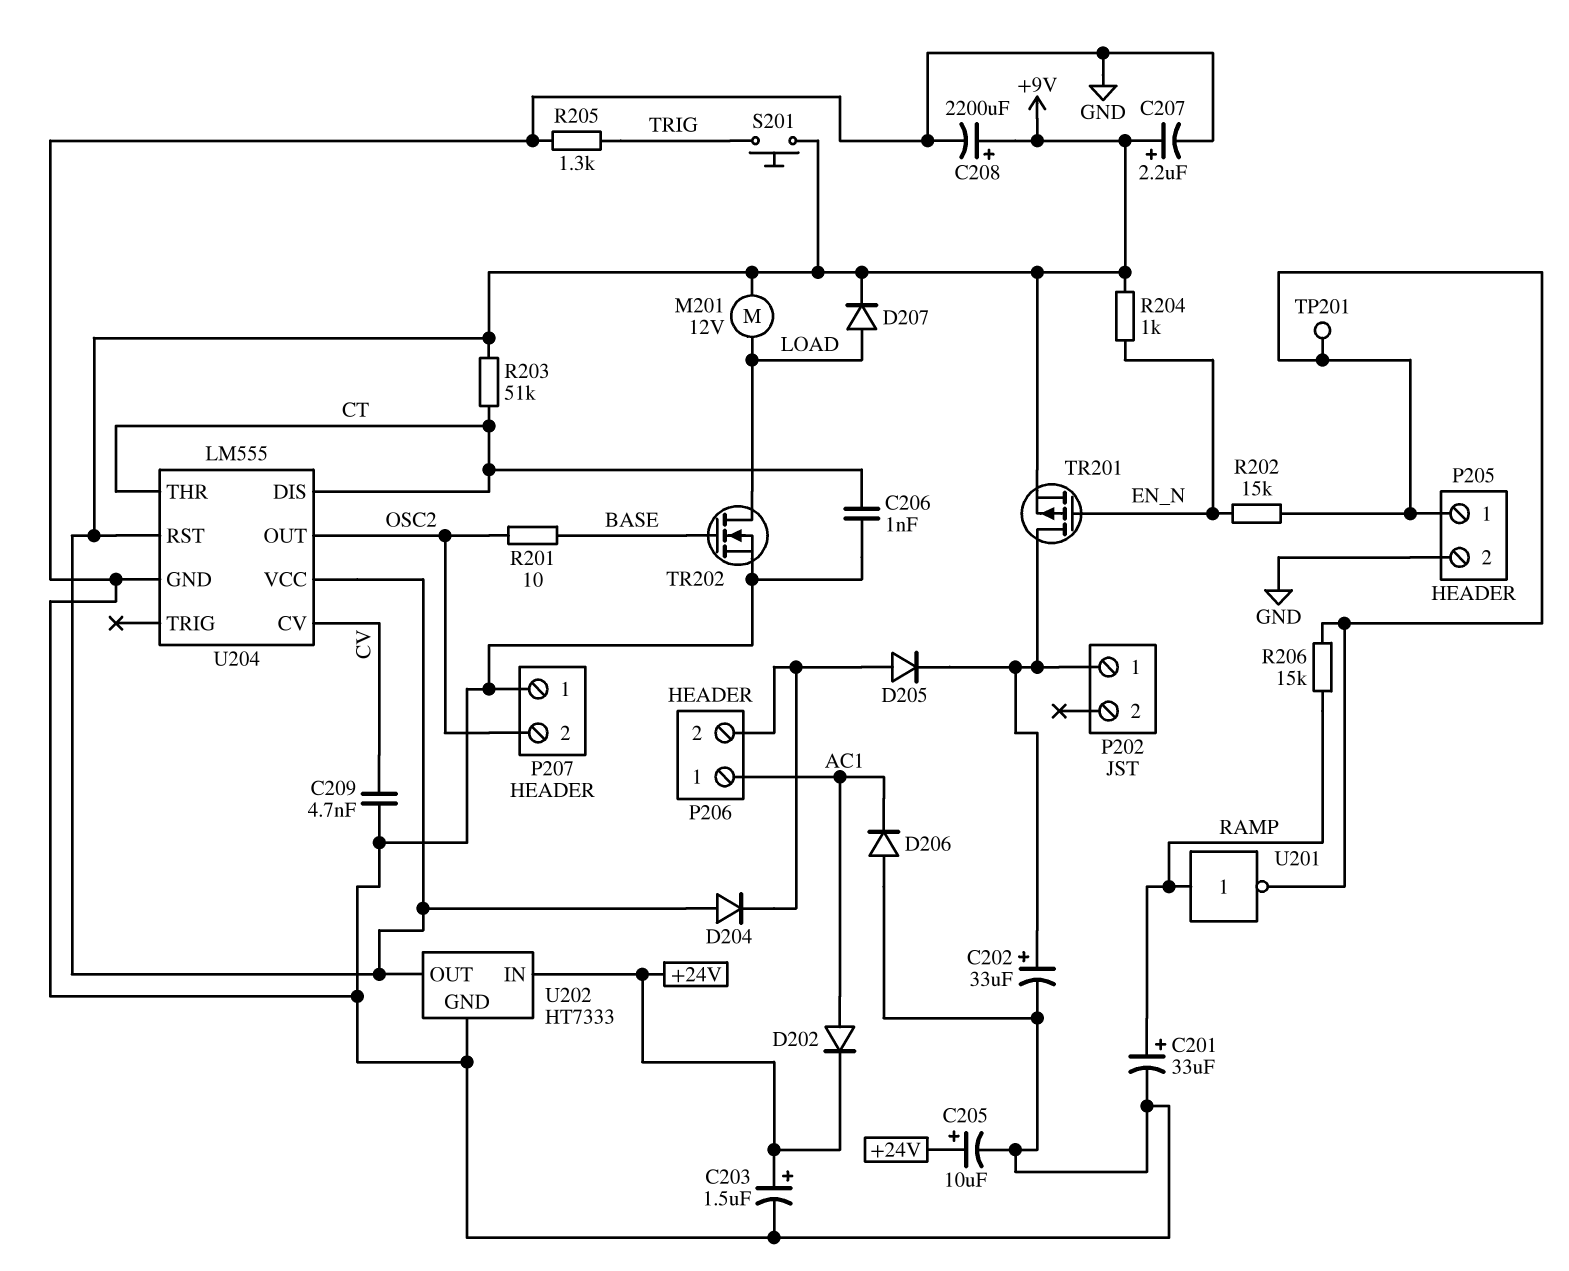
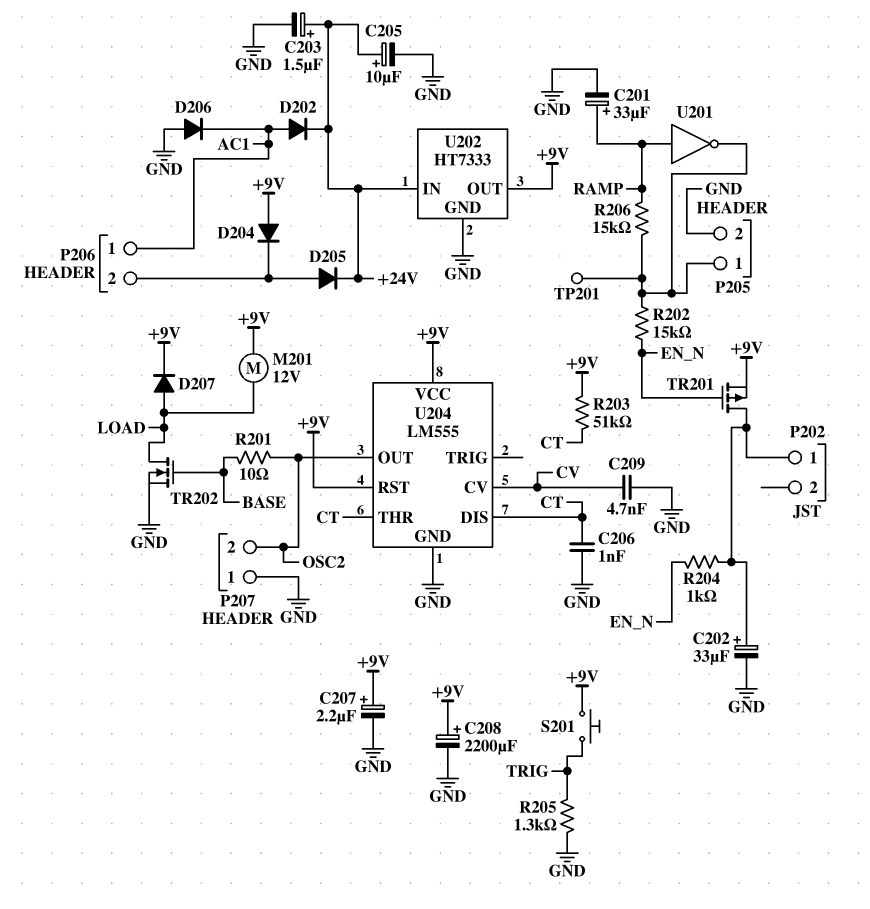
D205: diode (A P206/2, K P202/1) -> diode (A P206/2, K +24V)
R204: 1k (+9V, EN_N) -> 1k (EN_N, P202/1)

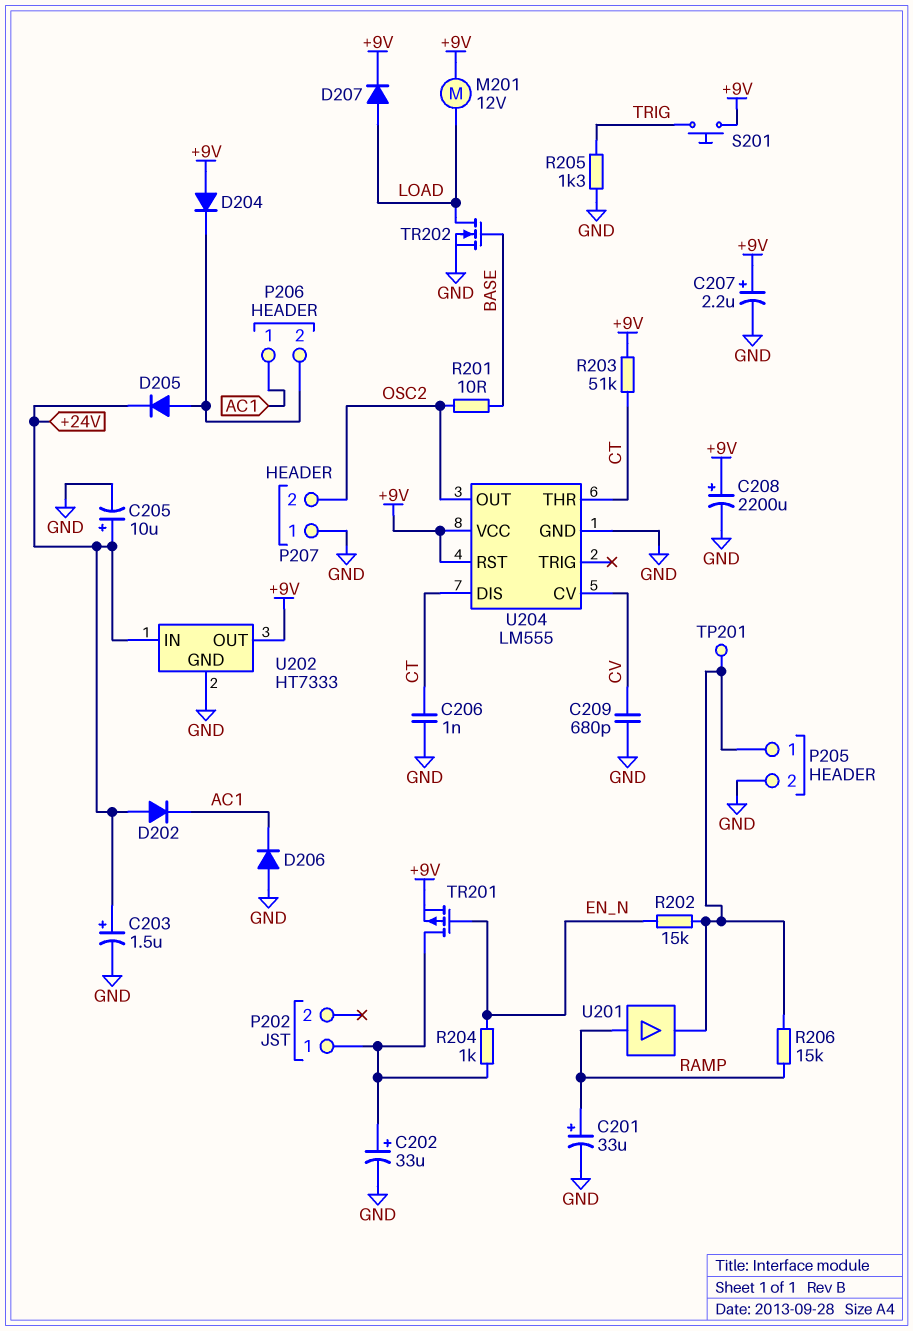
C209: 4.7nF (CV, GND) -> 680pF (CV, GND)
D202: diode (A AC1, K +24V) -> diode (A +24V, K AC1)
U201: NOT (in RAMP, out P205/1) -> buffer (in RAMP, out P205/1)

